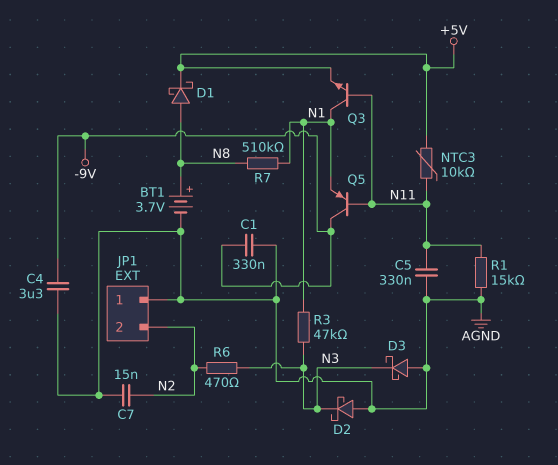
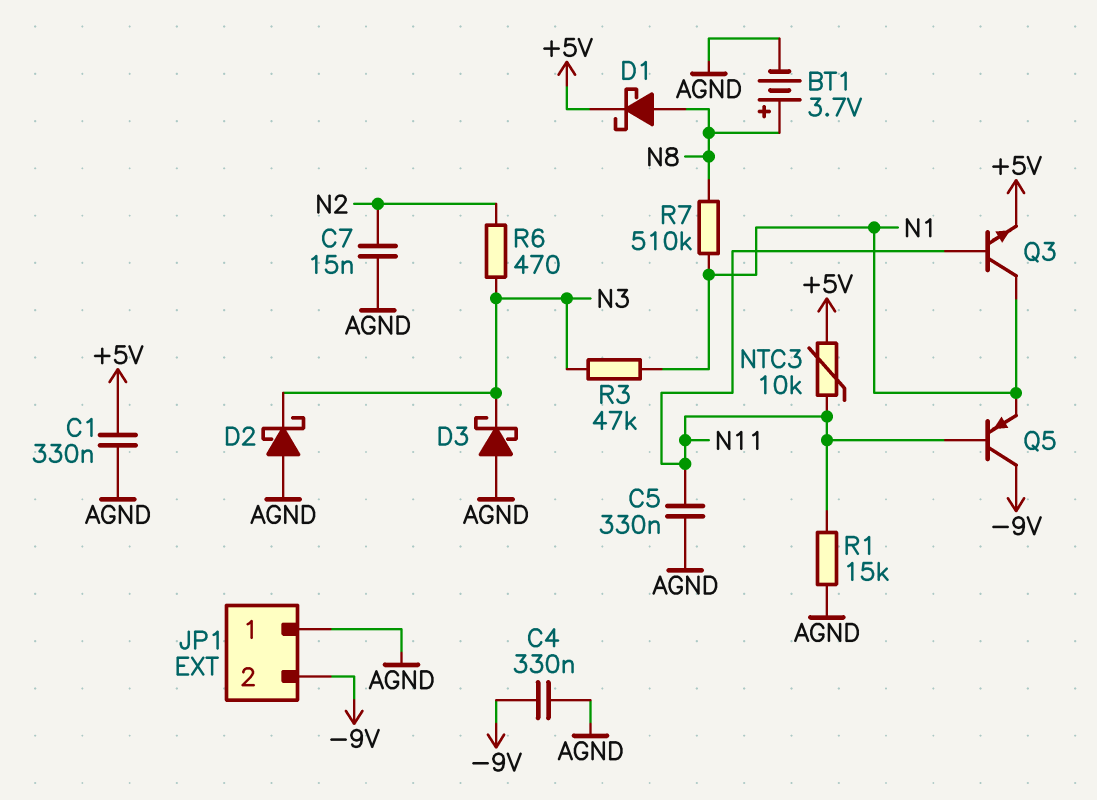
C1: 330nF (-9V, AGND) -> 330nF (+5V, AGND)
C4: 3.3uF (-9V, AGND) -> 330nF (-9V, AGND)
JP1 pin 2: N2 -> -9V

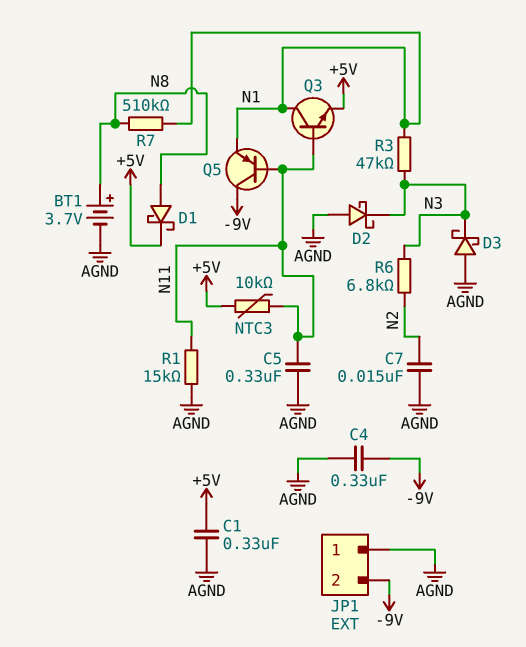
R6: 470 (N2, N3) -> 6.8k (N2, N3)

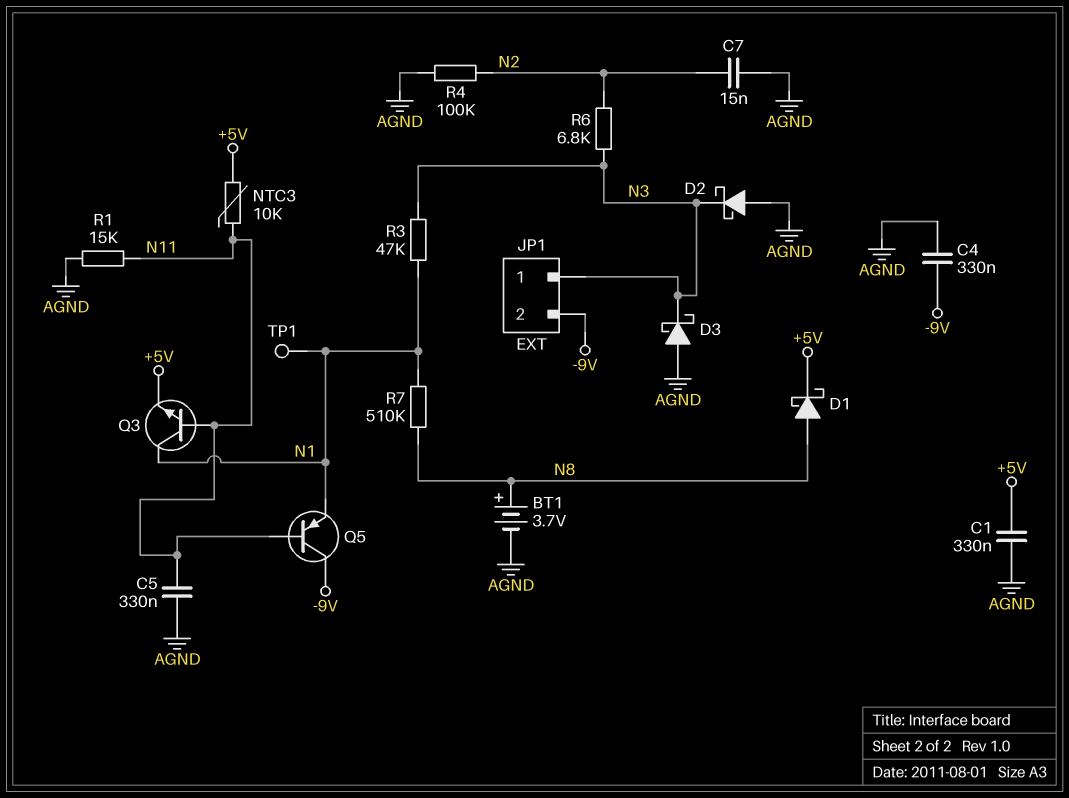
JP1 pin 1: AGND -> N3
R4: none -> 100k (AGND, N2)
TP1: none -> test point (N1)

